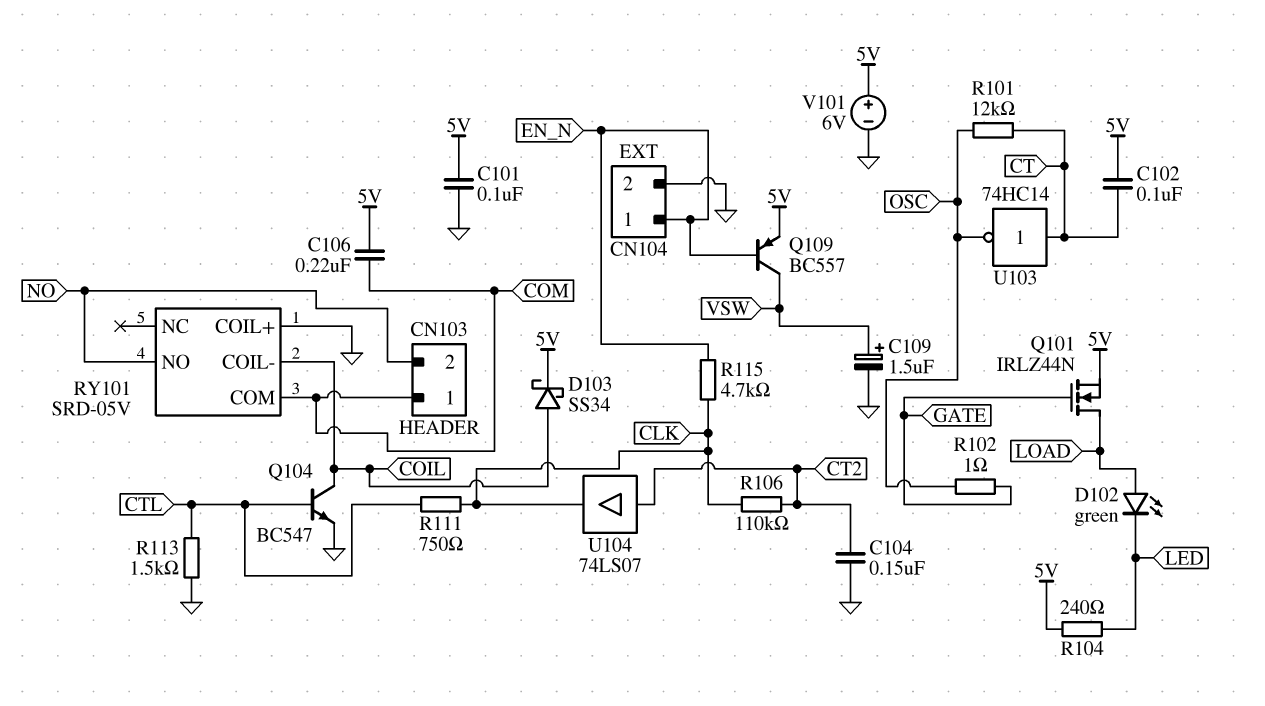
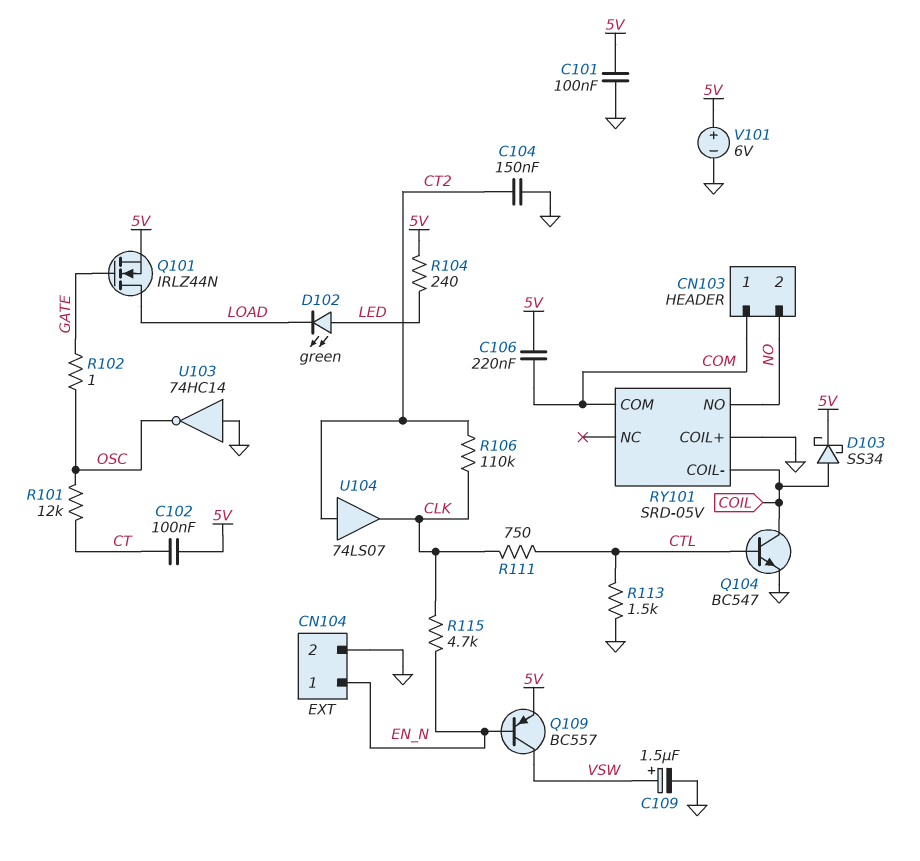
D102: LED green (A LOAD, K LED) -> LED green (A LED, K LOAD)
U103: NOT 74HC14 (in CT, out OSC) -> NOT 74HC14 (in GND, out OSC)

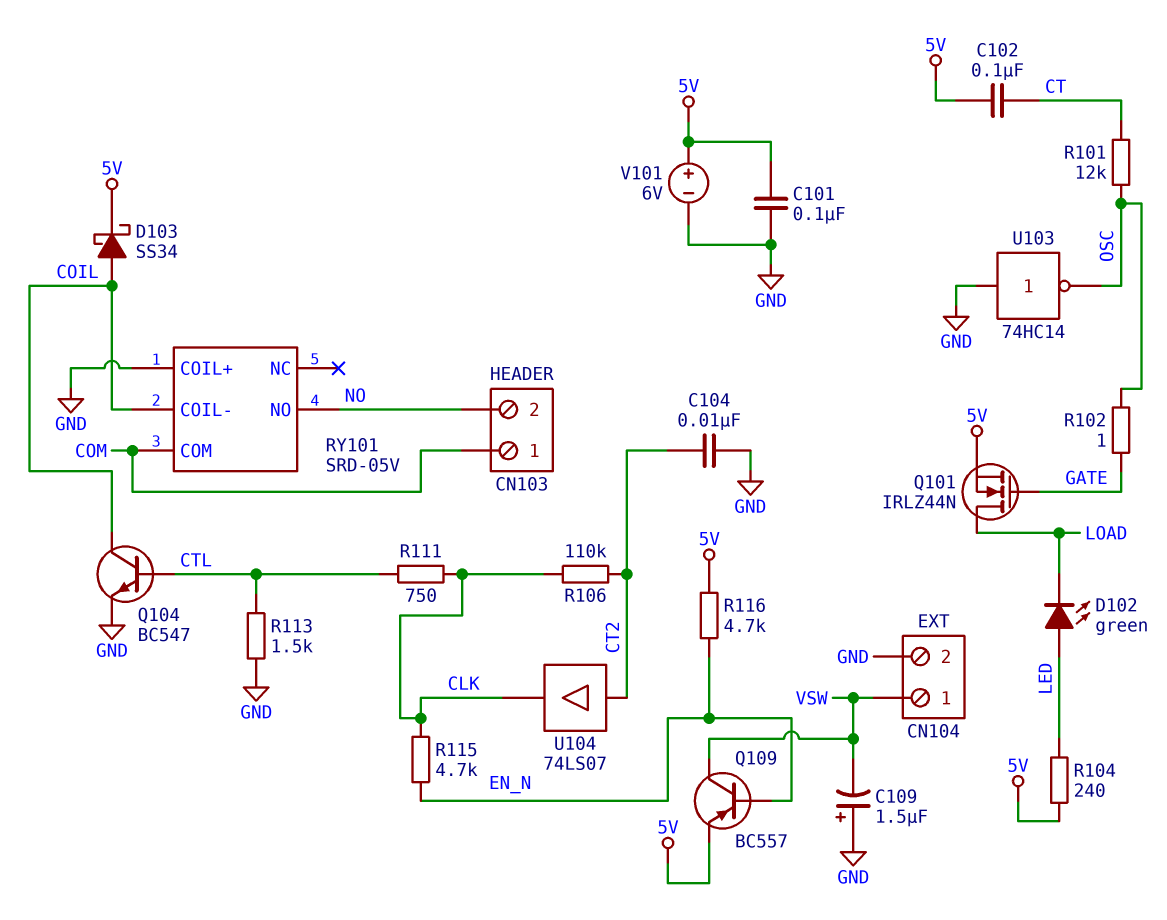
C104: 150nF (CT2, GND) -> 10nF (CT2, GND)
C106: 220nF (5V, COM) -> none
C109: 1.5uF (plus VSW, minus GND) -> 1.5uF (plus GND, minus VSW)
CN104 pin 1: EN_N -> VSW
R116: none -> 4.7k (5V, EN_N)

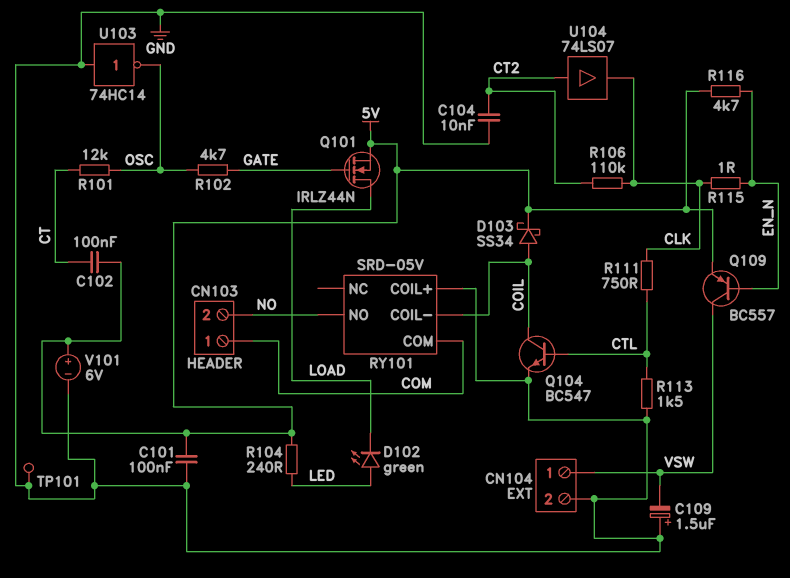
R102: 1 (GATE, OSC) -> 4.7k (GATE, OSC)
R115: 4.7k (CLK, EN_N) -> 1 (CLK, EN_N)
TP101: none -> test point (GND)

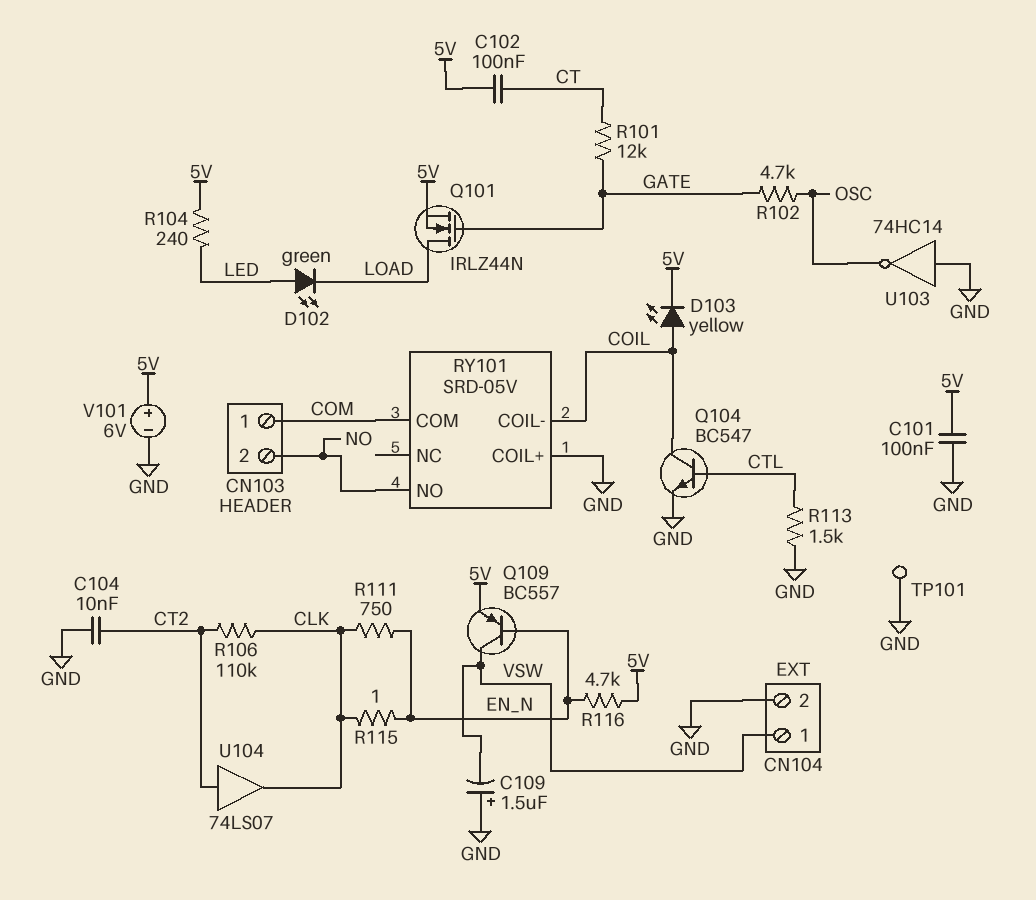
D103: schottky SS34 (A COIL, K 5V) -> LED yellow (A COIL, K 5V)
R101: 12k (CT, OSC) -> 12k (CT, GATE)
R111: 750 (CLK, CTL) -> 750 (CLK, EN_N)

